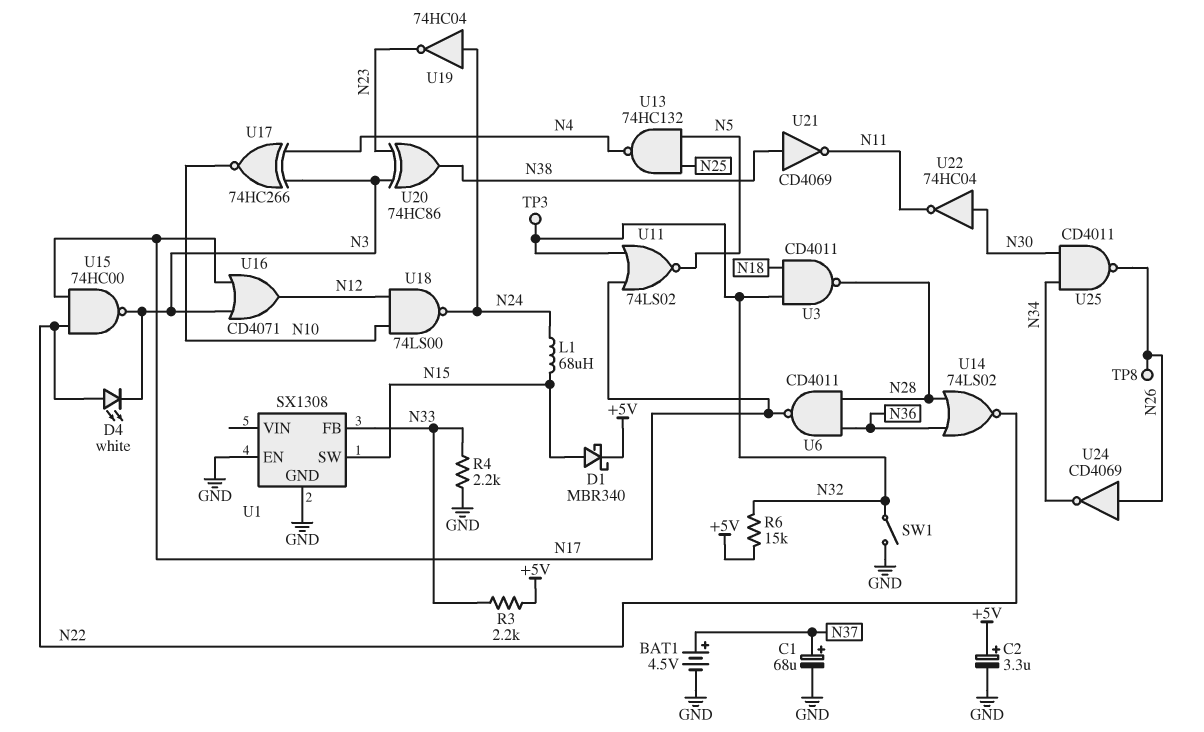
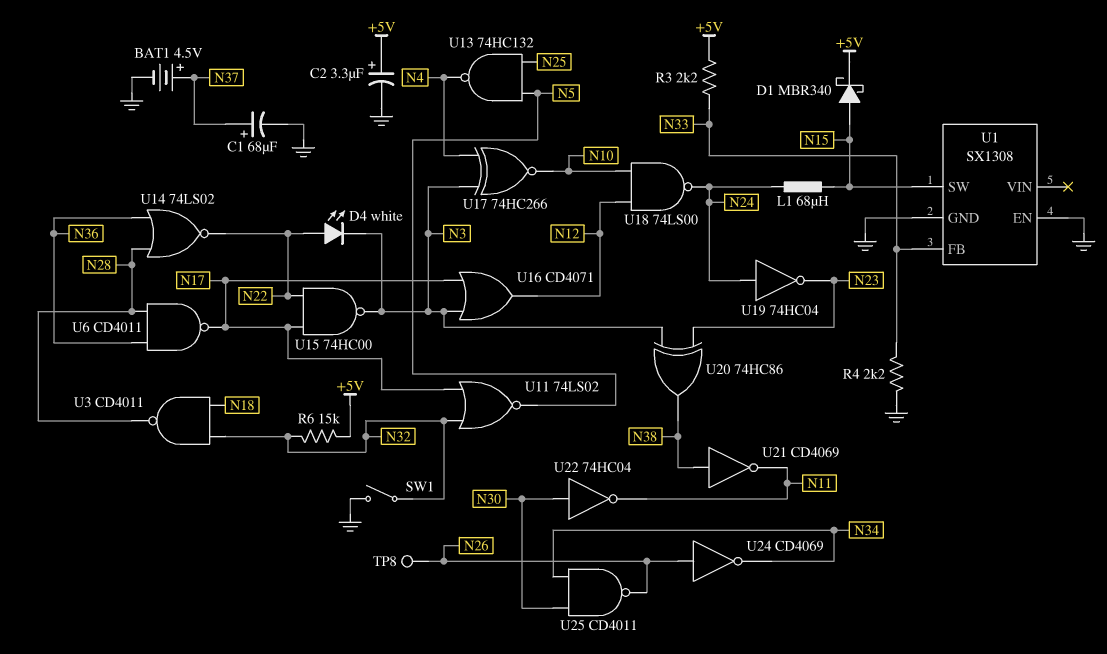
TP3: test point (N32) -> none

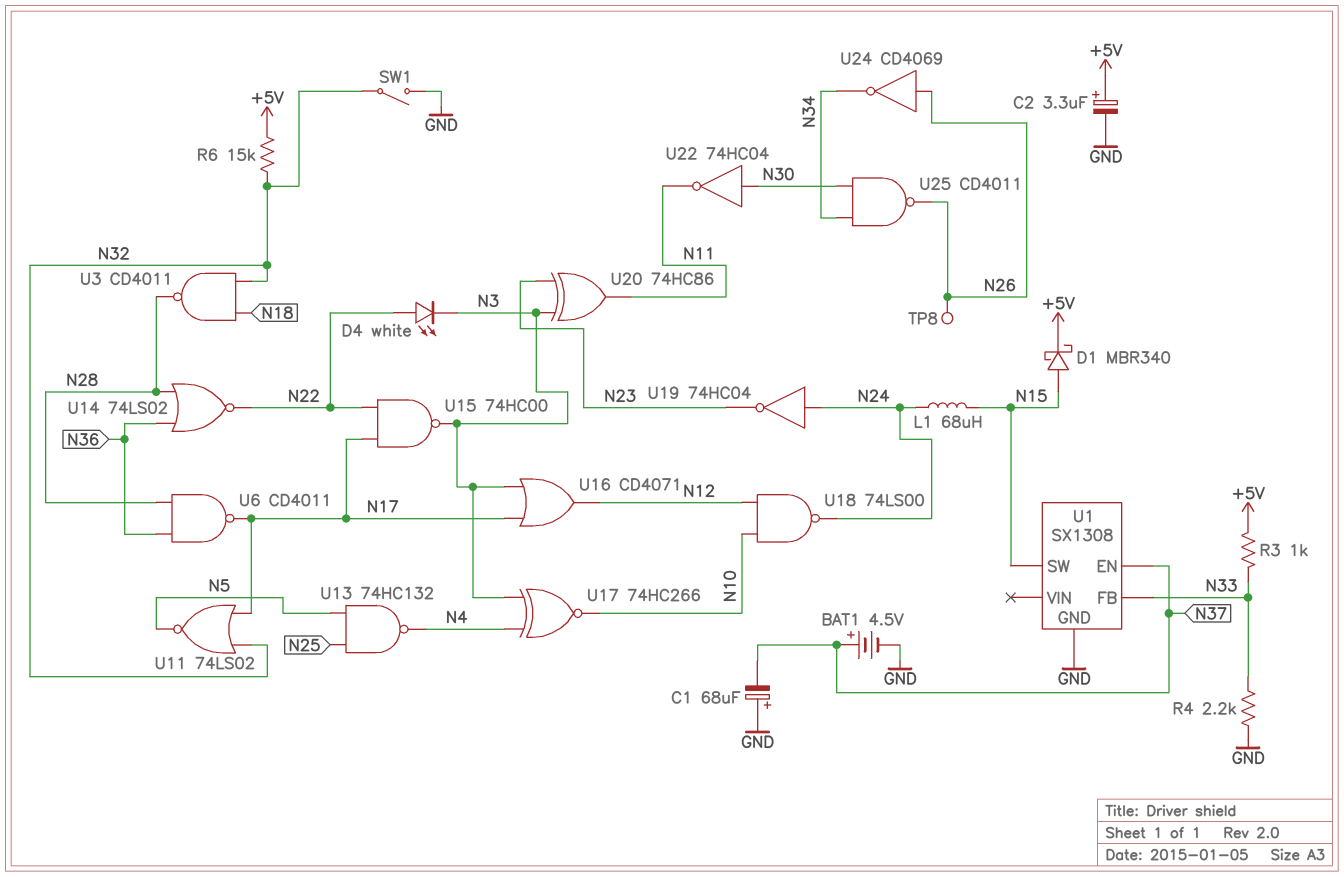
C1: 68uF (plus N37, minus GND) -> 68uF (plus GND, minus N37)
R3: 2.2k (+5V, N33) -> 1k (+5V, N33)
U1 pin EN: GND -> N37
U20: XOR 74HC86 (in N3, in N23, out N38) -> XOR 74HC86 (in N3, in N23, out N11)
U21: NOT CD4069 (in N38, out N11) -> none

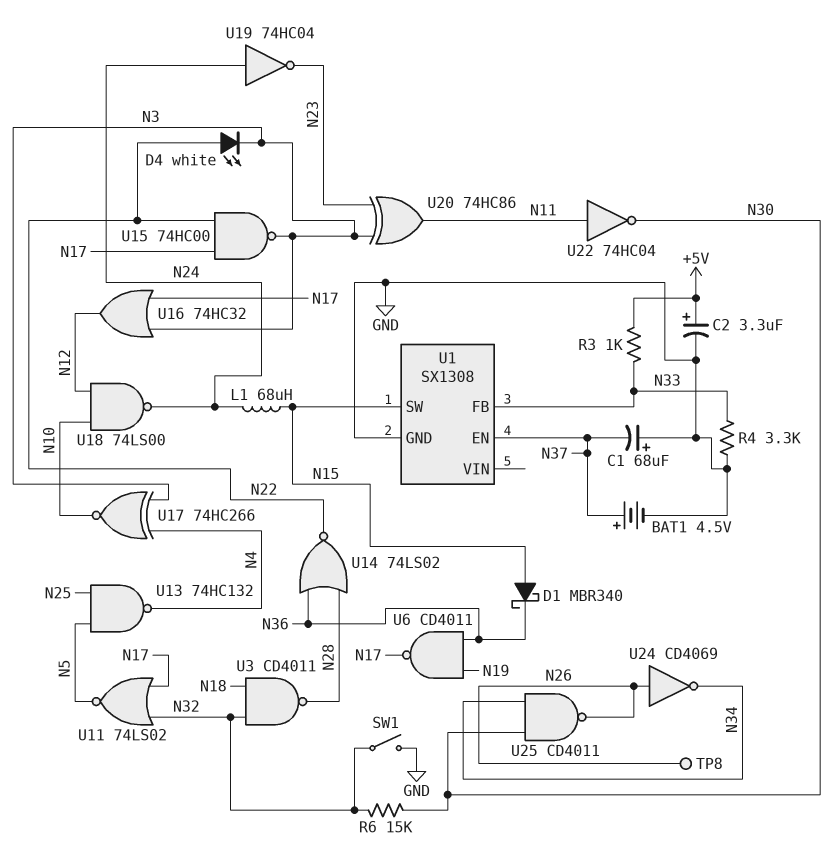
D1: schottky MBR340 (A N15, K +5V) -> schottky MBR340 (A N15, K N36)
R4: 2.2k (GND, N33) -> 3.3k (GND, N33)
R6: 15k (+5V, N32) -> 15k (N30, N32)
U6: NAND CD4011 (in N28, in N36, out N17) -> NAND CD4011 (in N19, in N36, out N17)
U16: OR CD4071 (in N3, in N17, out N12) -> OR 74HC32 (in N3, in N17, out N12)
U22: NOT 74HC04 (in N30, out N11) -> NOT 74HC04 (in N11, out N30)

